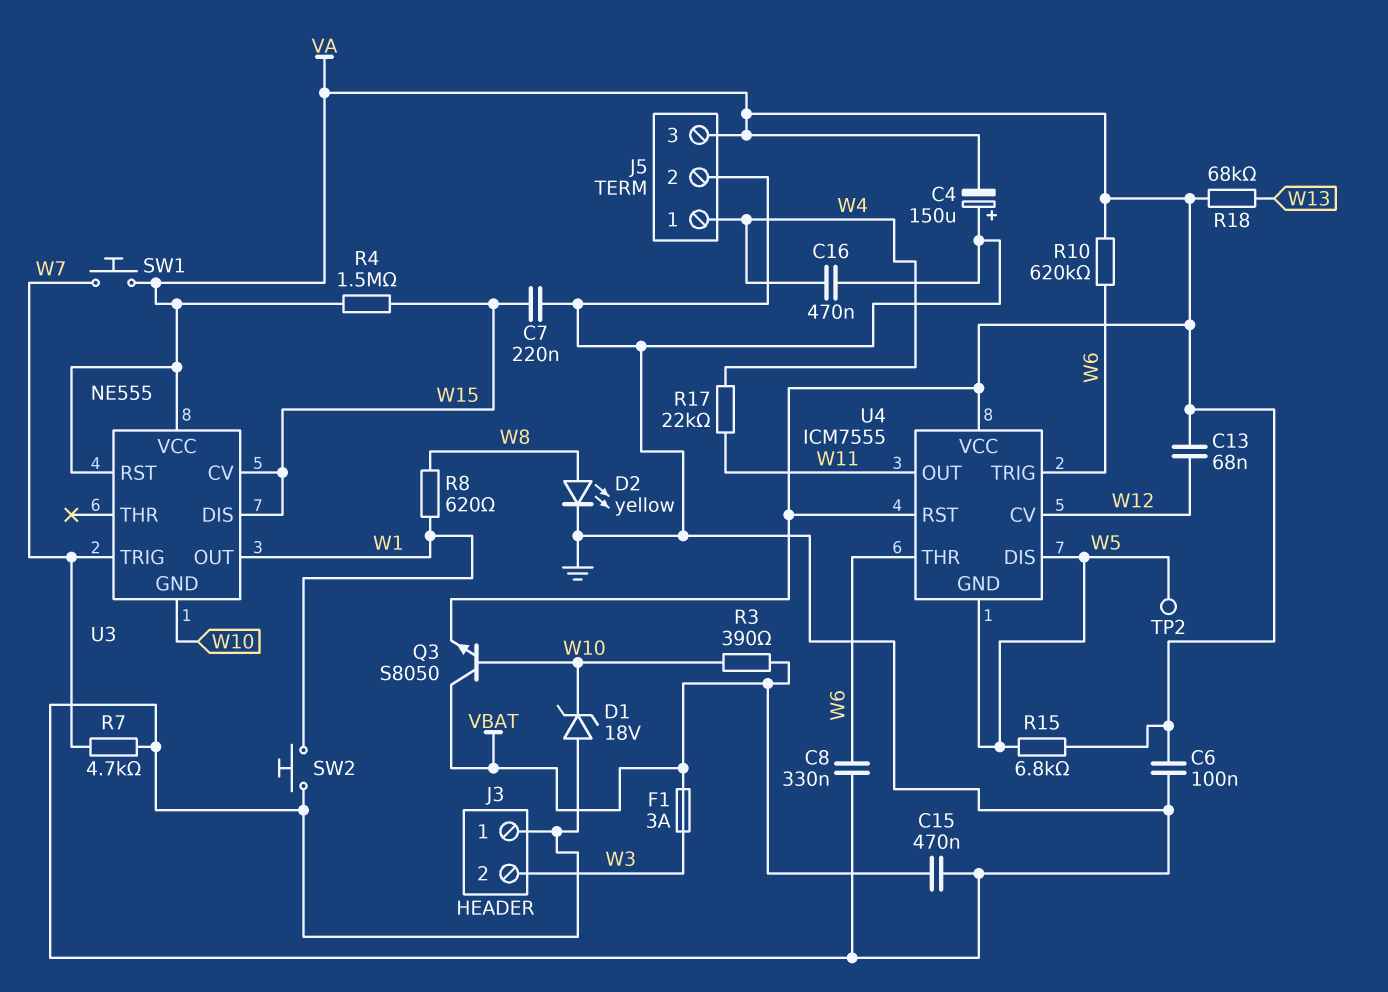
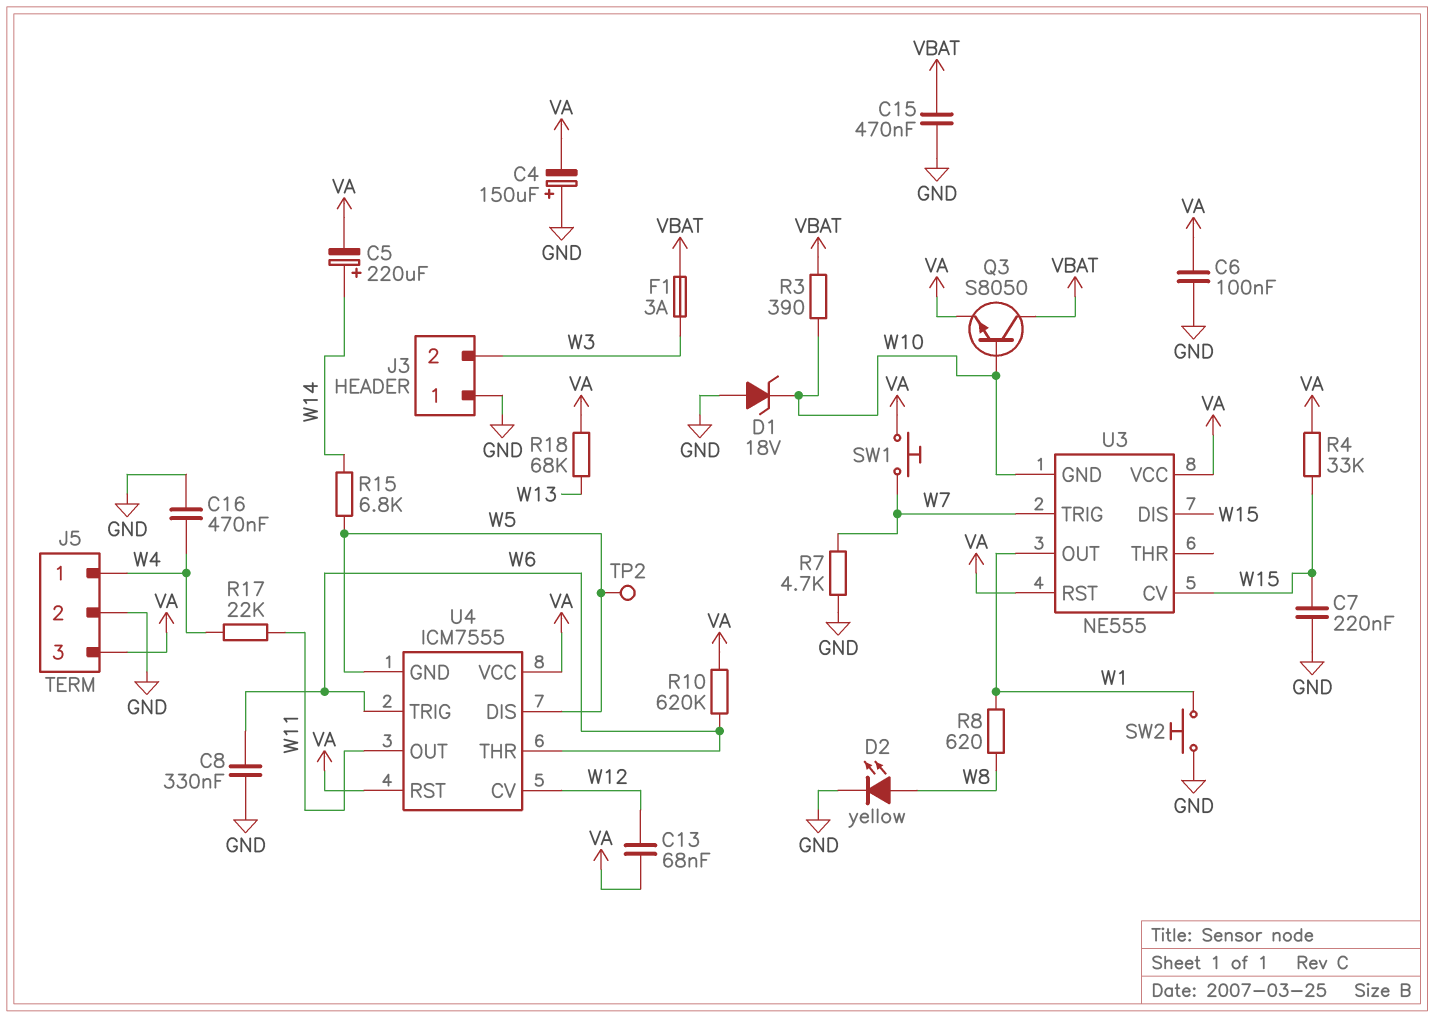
C5: none -> 220uF (plus W14, minus VA)
R4: 1.5M (VA, W15) -> 33k (VA, W15)
R15: 6.8k (VA, W5) -> 6.8k (W5, W14)

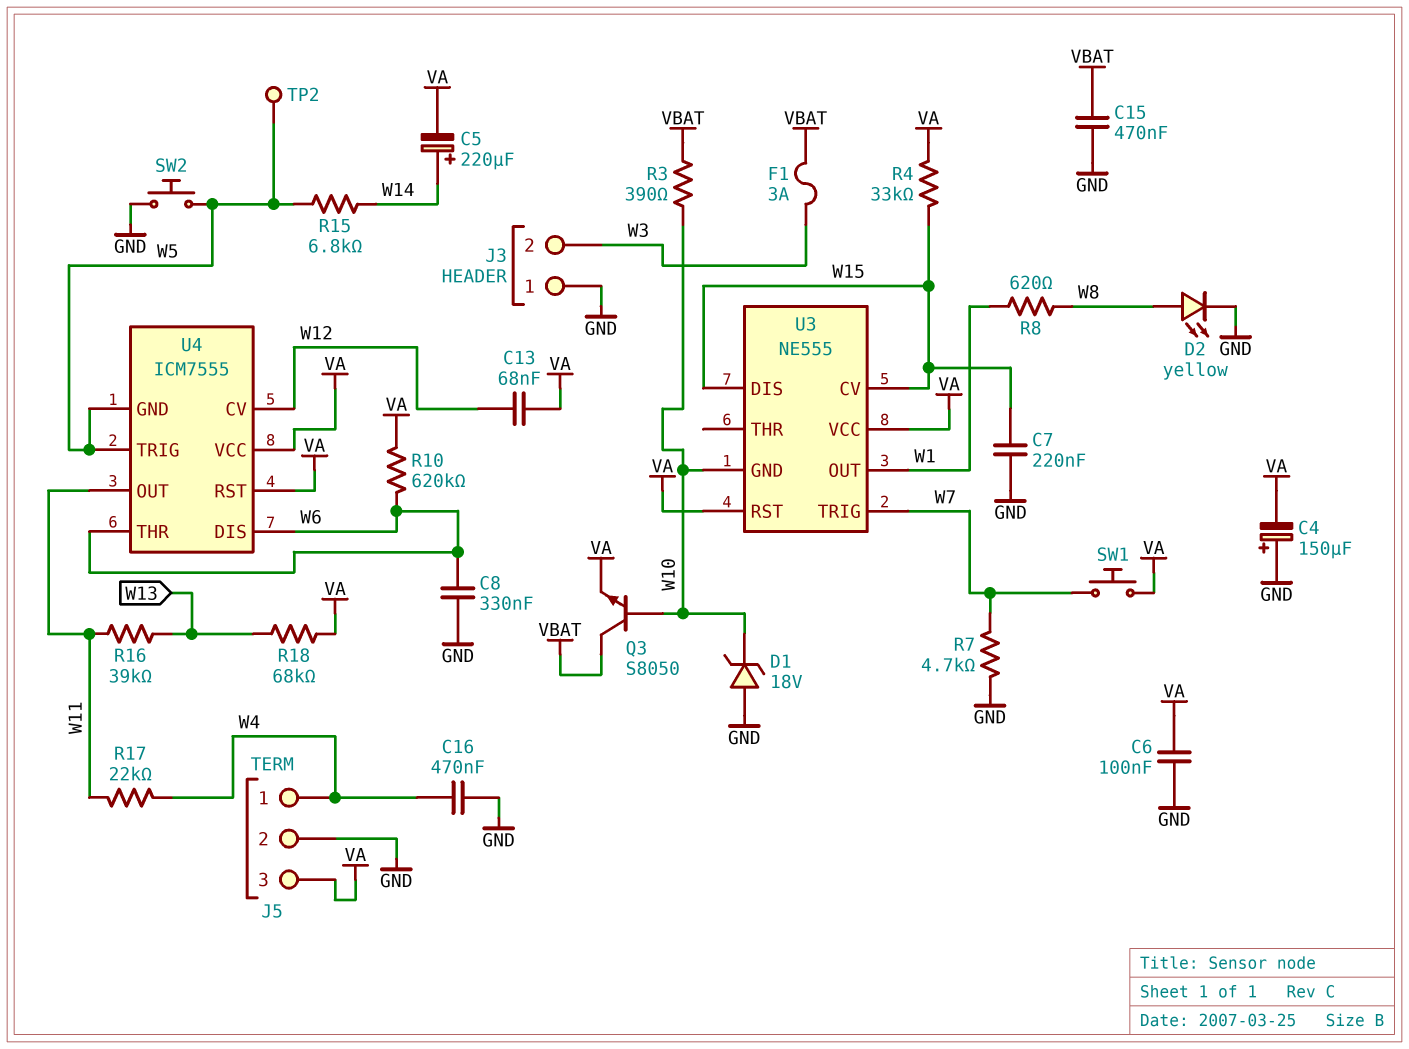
R16: none -> 39k (W11, W13)
SW2: button (GND, W1) -> button (GND, W5)
U4 pin DIS: W5 -> W6
U4 pin TRIG: W6 -> W5

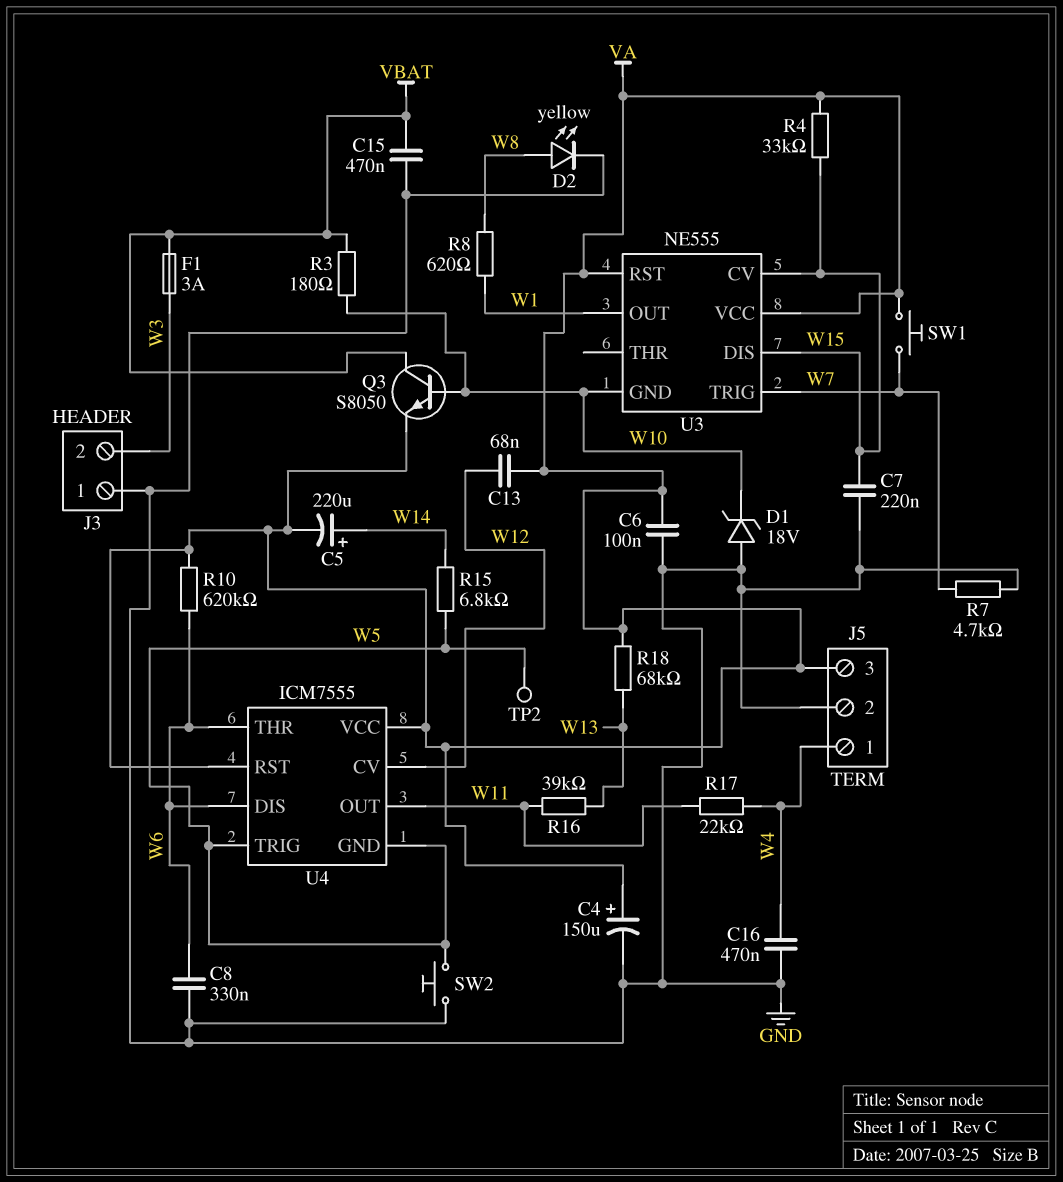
C4: 150uF (plus GND, minus VA) -> 150uF (plus VA, minus GND)
R3: 390 (VBAT, W10) -> 180 (VBAT, W10)

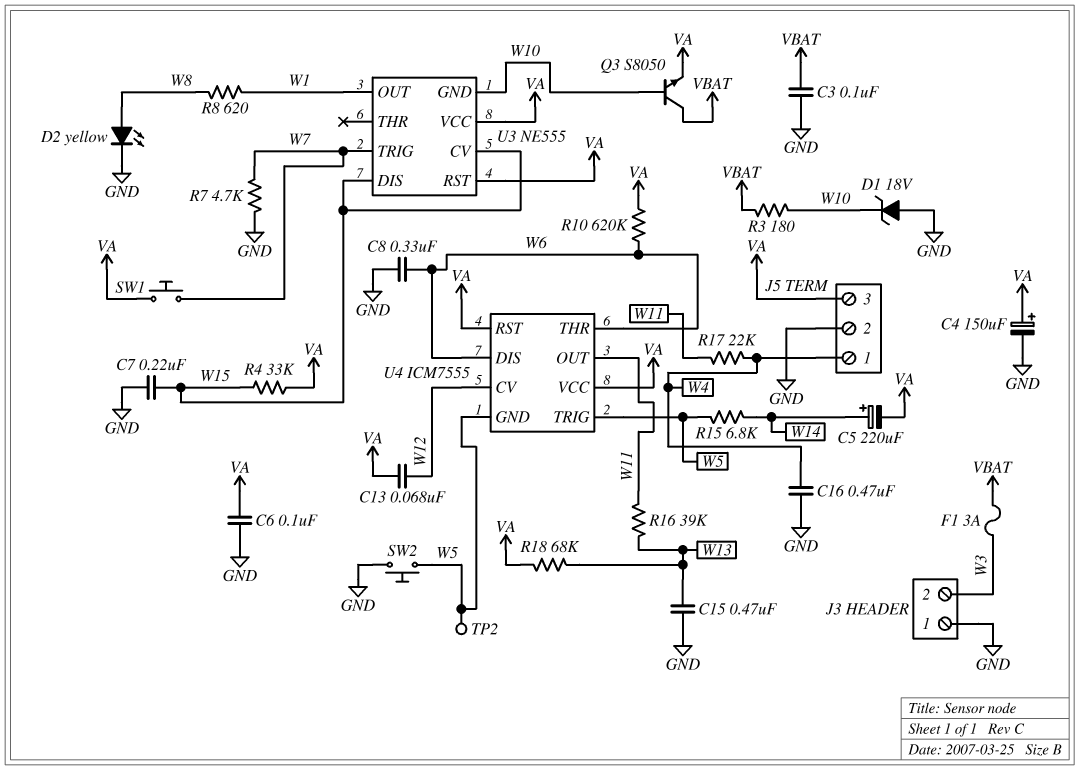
C3: none -> 100nF (GND, VBAT)
C15: 470nF (GND, VBAT) -> 470nF (GND, W13)

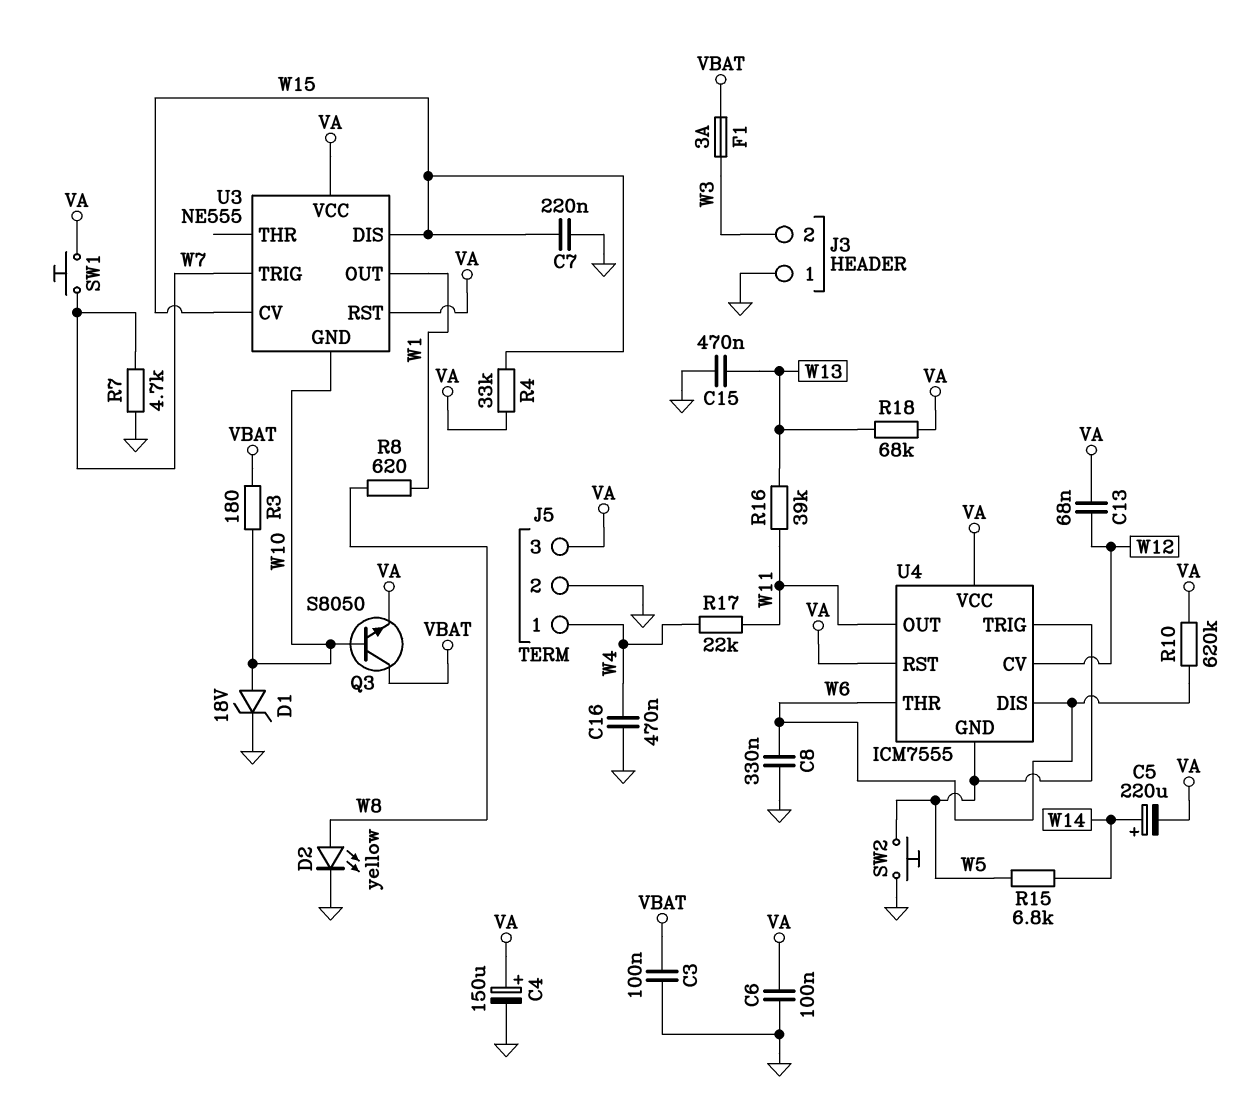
D1: zener 18V (A GND, K W10) -> zener 18V (A W10, K GND)
TP2: test point (W5) -> none

